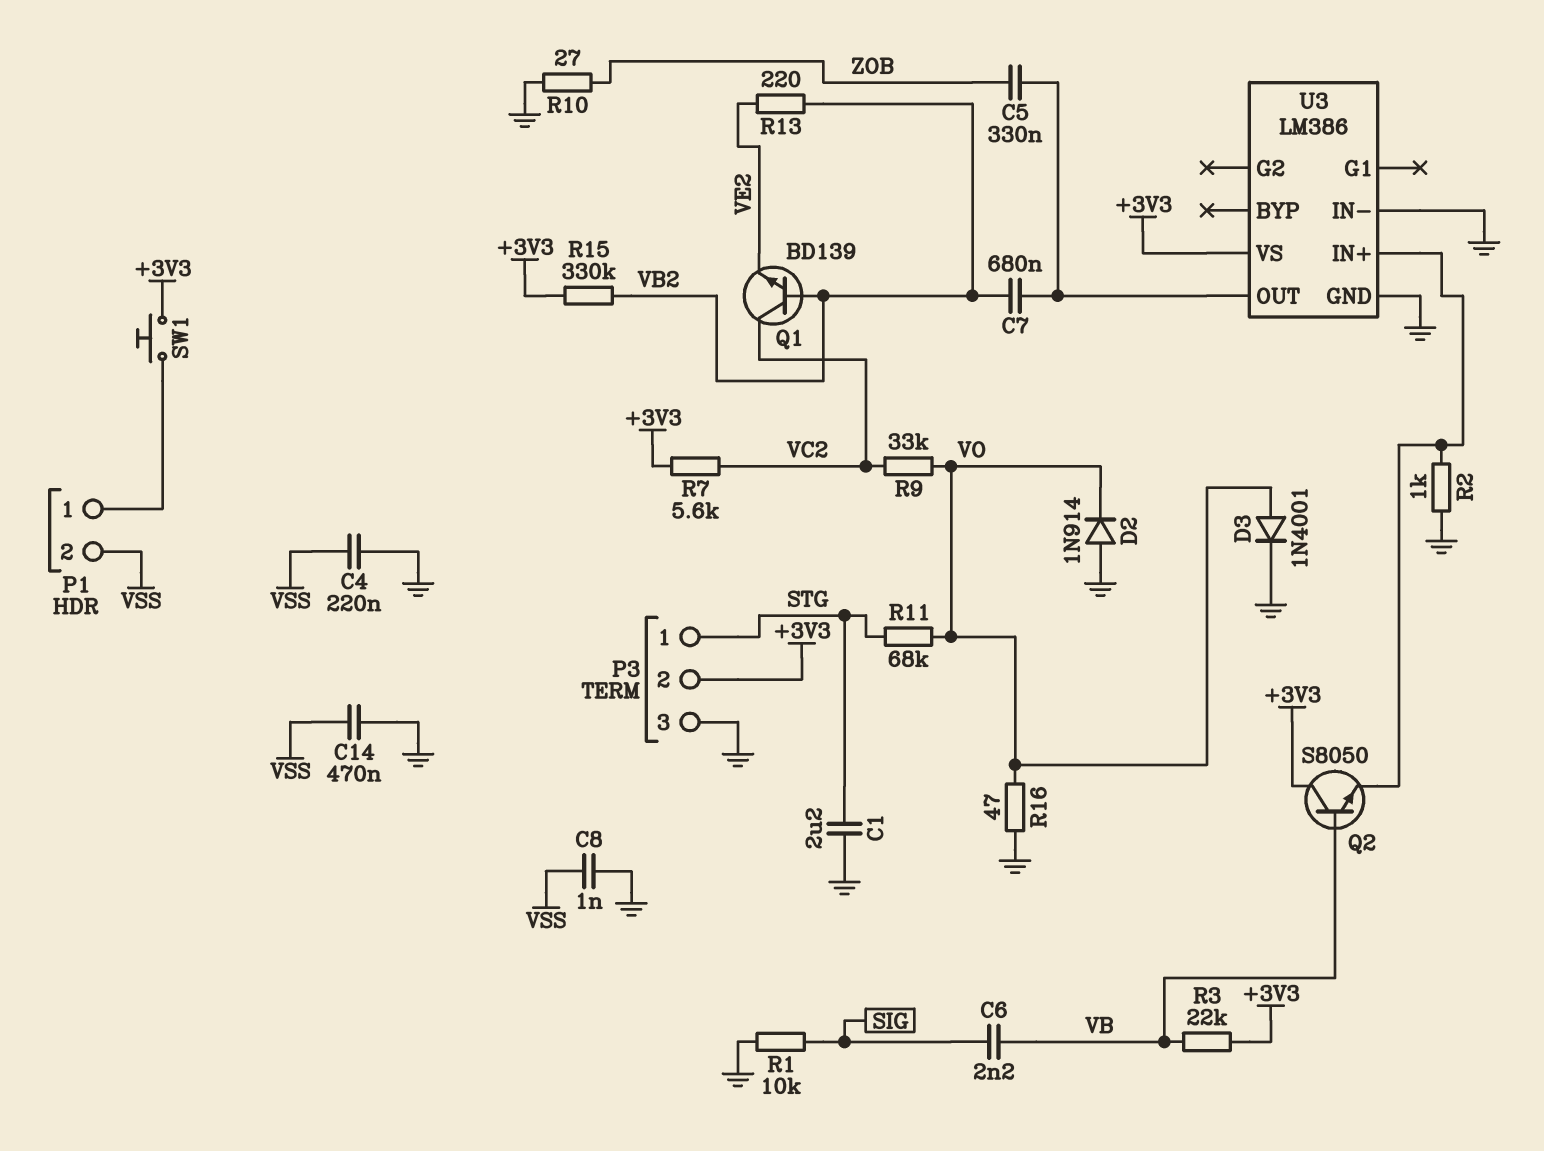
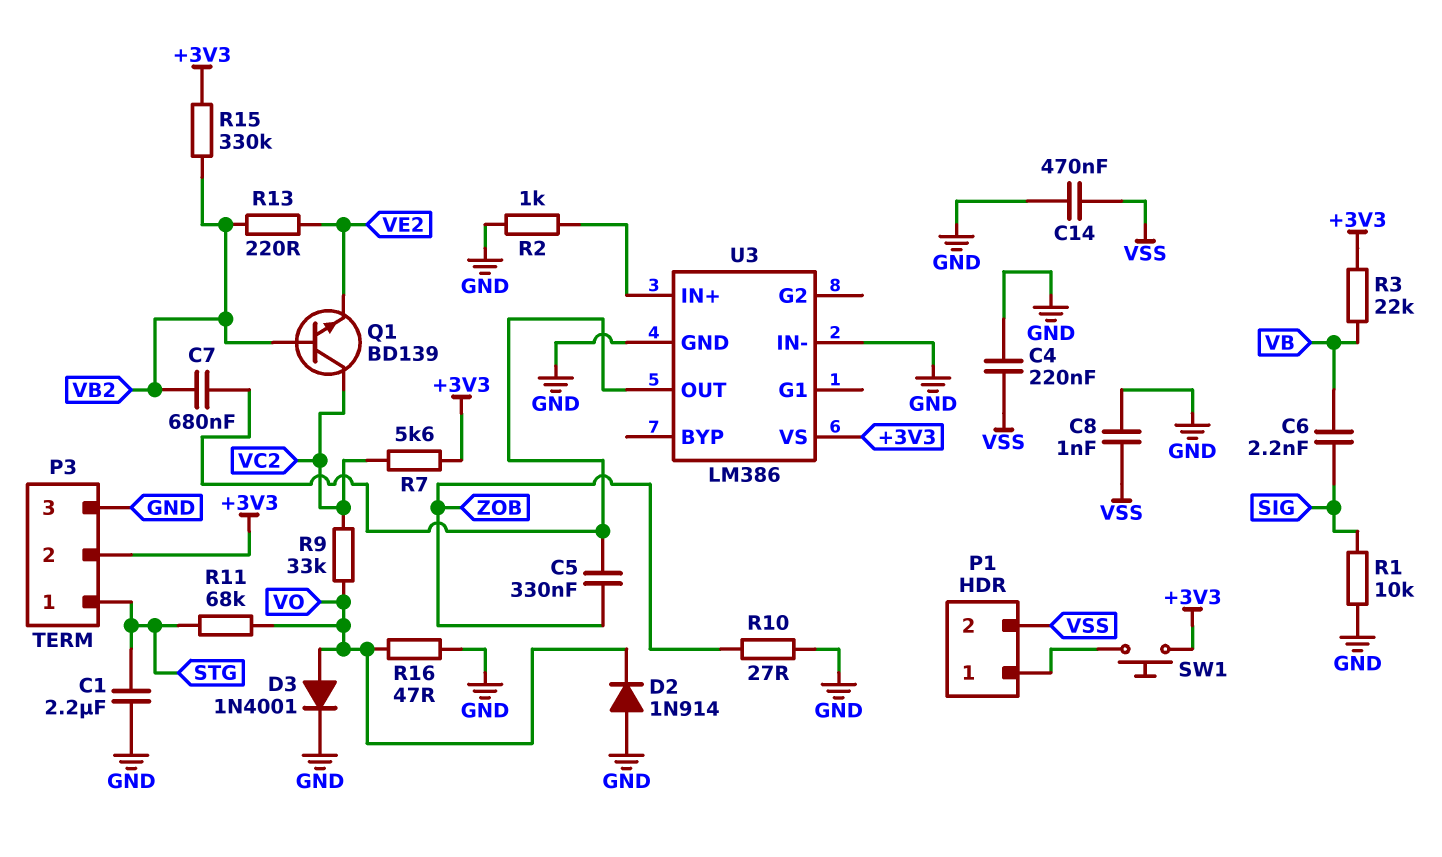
Q2: NPN S8050 (B VB, C +3V3, E U3/IN+) -> none

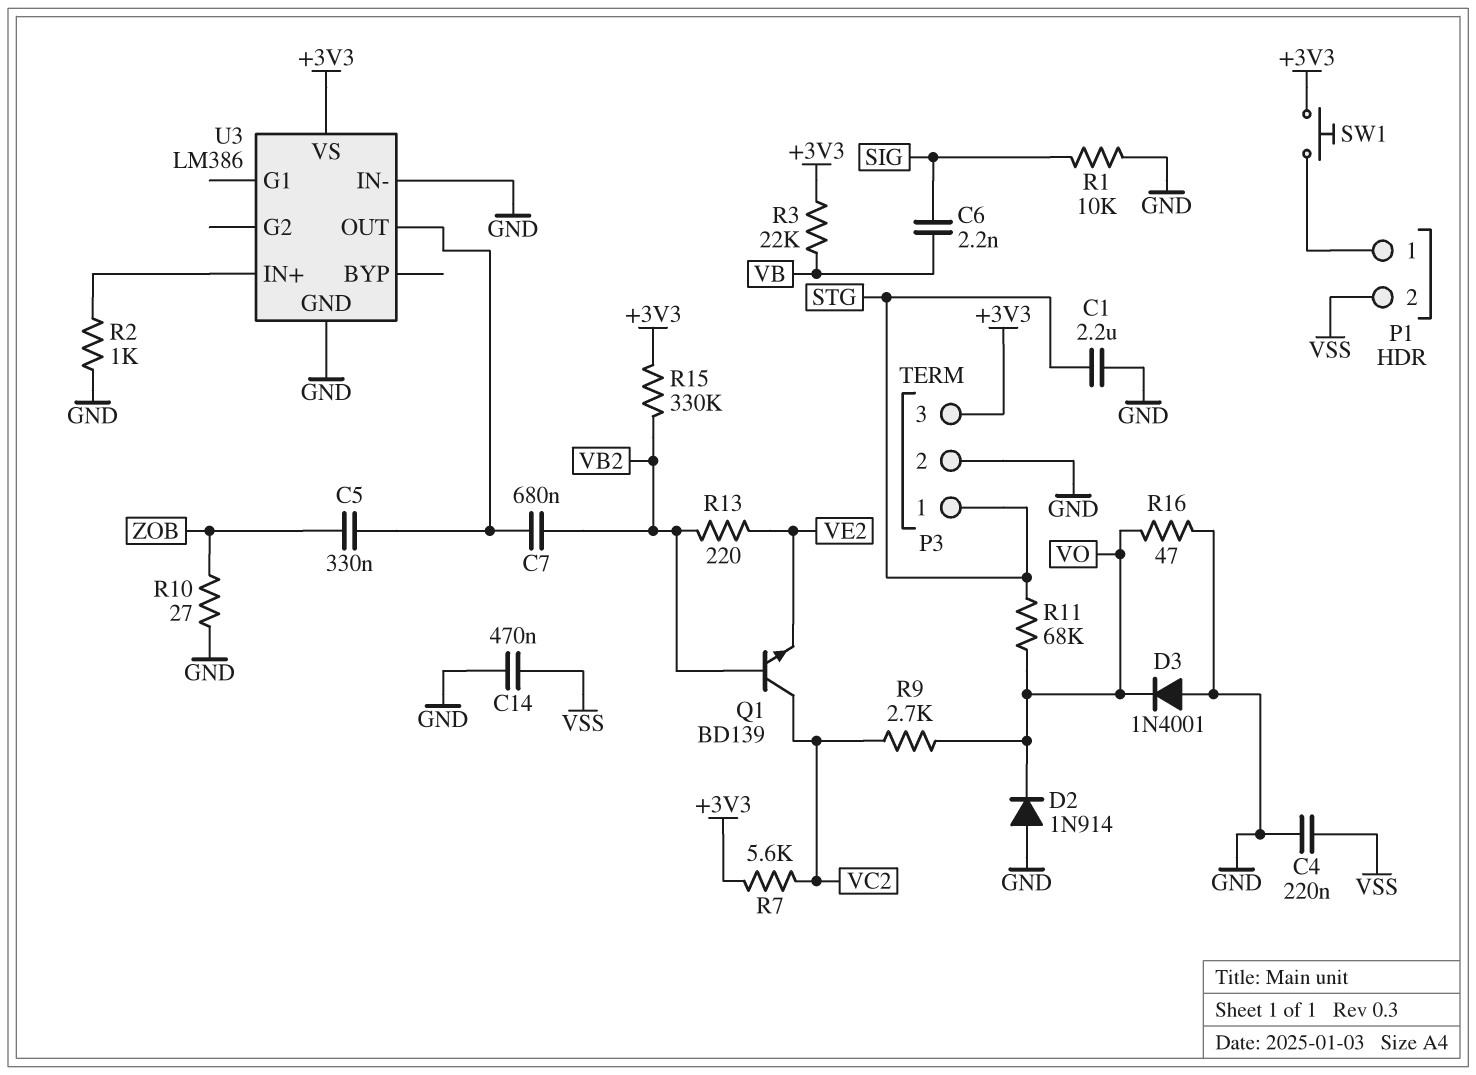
C8: 1nF (GND, VSS) -> none
D3: diode 1N4001 (A VO, K GND) -> diode 1N4001 (A GND, K VO)
P3 pin 2: +3V3 -> GND
P3 pin 3: GND -> +3V3
R9: 33k (VC2, VO) -> 2.7k (VC2, VO)

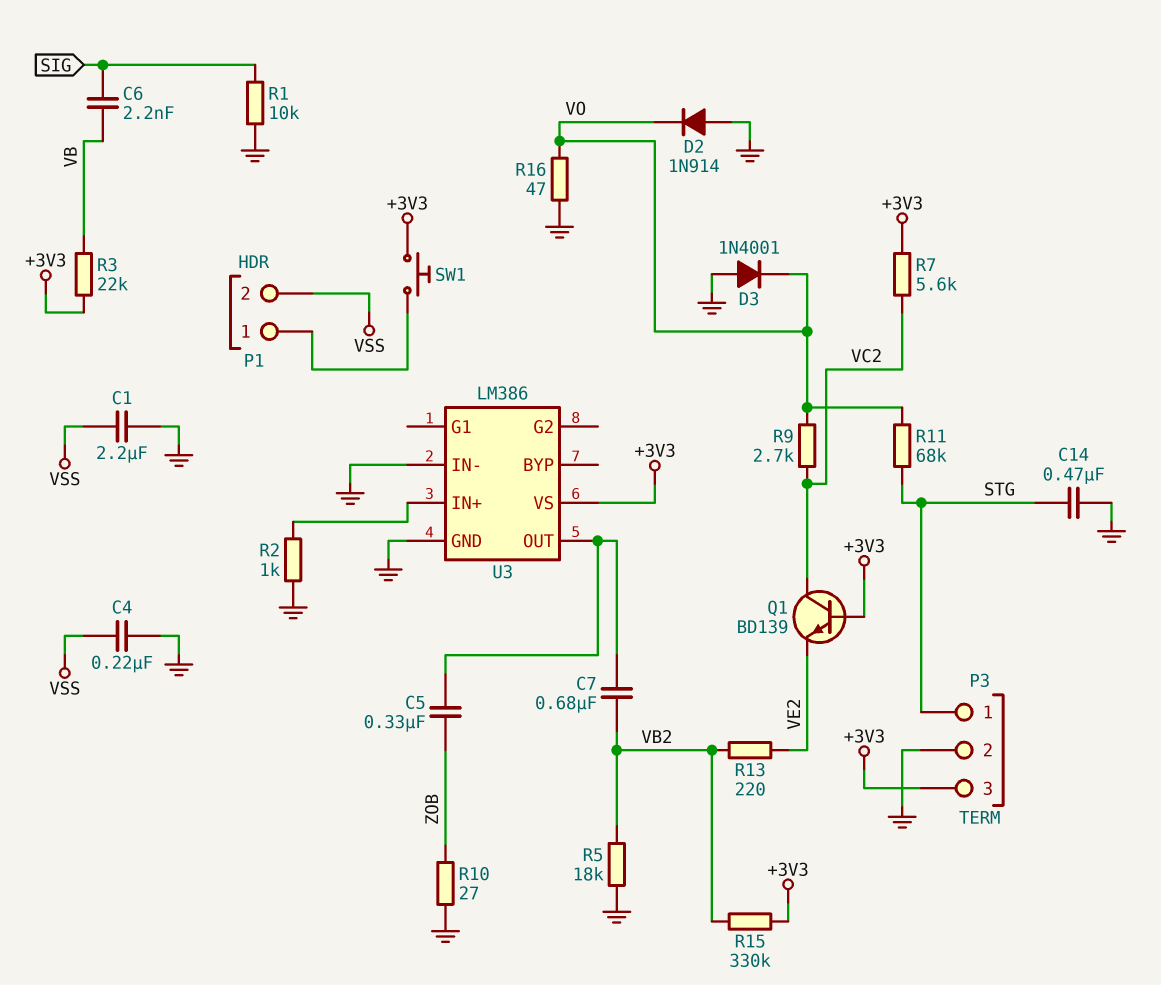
C1: 2.2uF (GND, STG) -> 2.2uF (GND, VSS)
C14: 470nF (GND, VSS) -> 470nF (GND, STG)
Q1: NPN BD139 (B VB2, C VC2, E VE2) -> NPN BD139 (B +3V3, C VC2, E VE2)
R5: none -> 18k (GND, VB2)

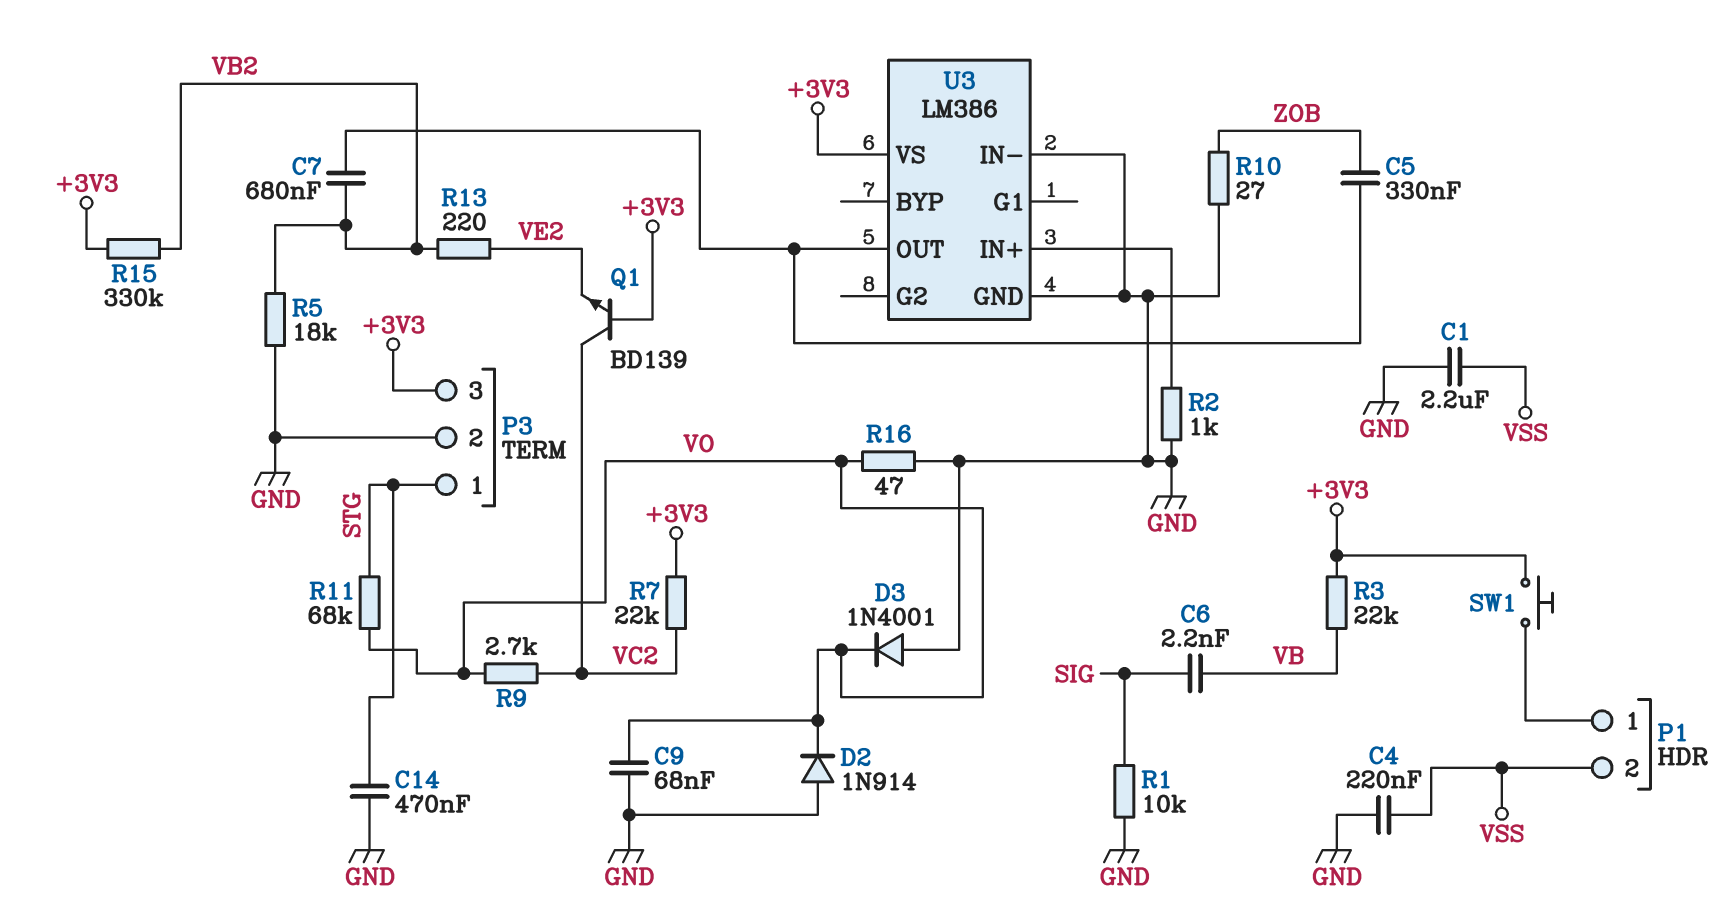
C9: none -> 68nF (GND, VO)
R7: 5.6k (+3V3, VC2) -> 22k (+3V3, VC2)

